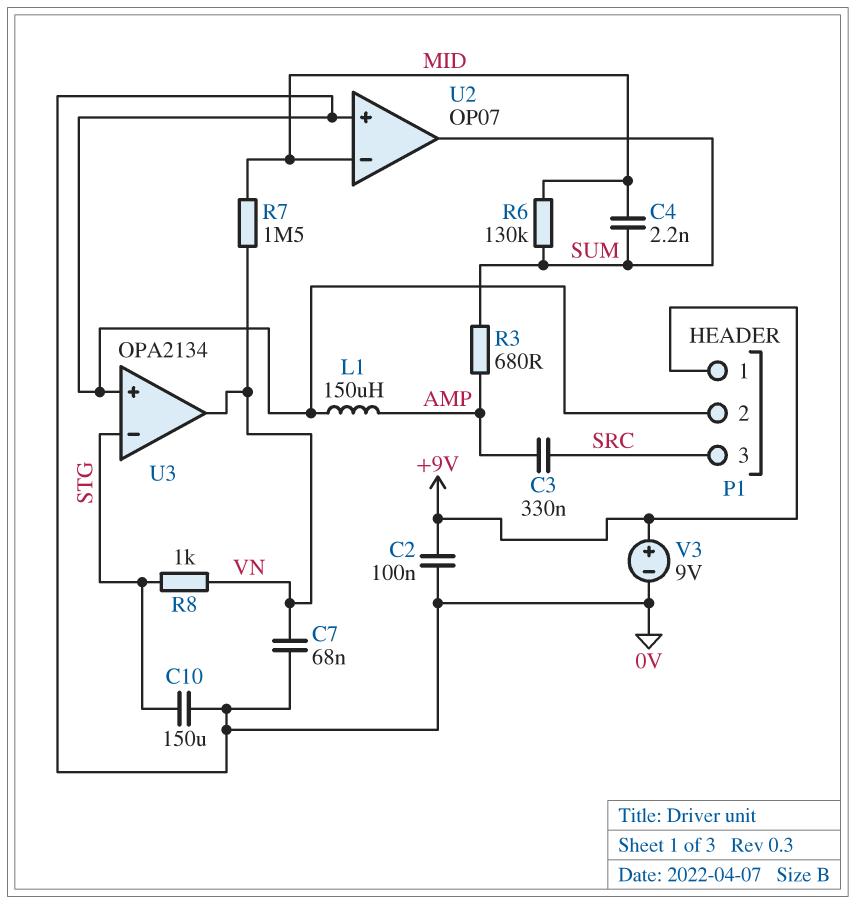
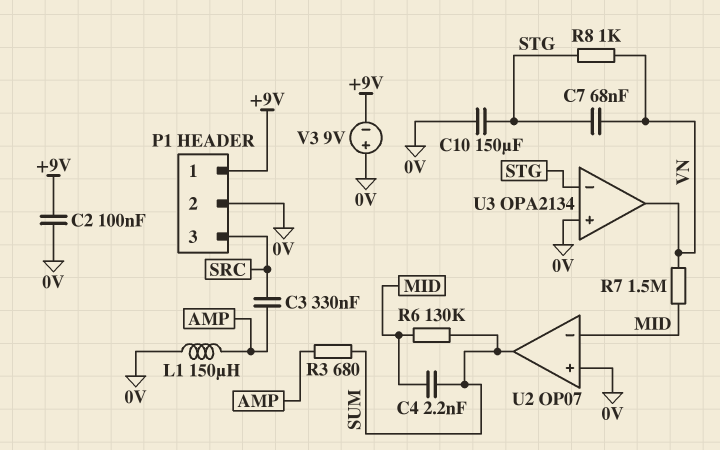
C7: 68nF (0V, VN) -> 68nF (STG, VN)
V3: 9V (plus +9V, minus 0V) -> 9V (plus 0V, minus +9V)

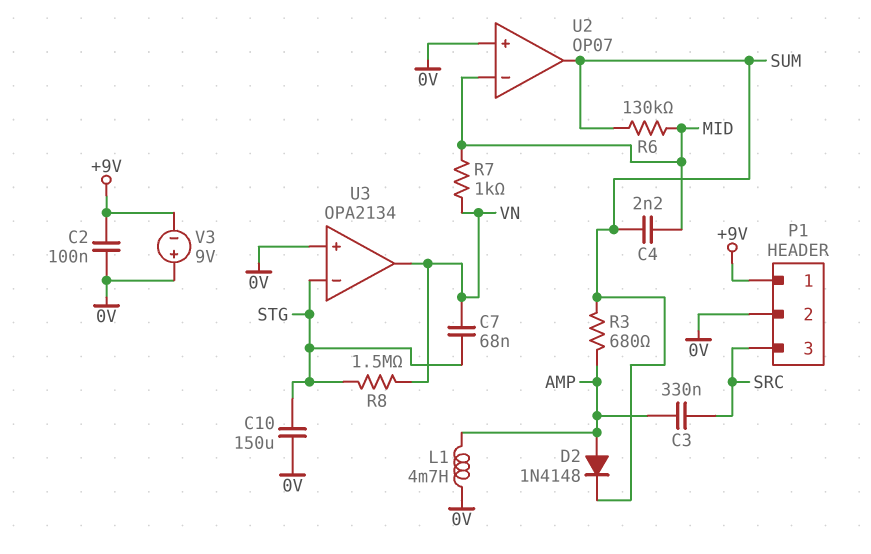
D2: none -> diode 1N4148 (A AMP, K SUM)
L1: 150uH (0V, AMP) -> 4.7mH (0V, AMP)
R7: 1.5M (MID, VN) -> 1k (MID, VN)
R8: 1k (STG, VN) -> 1.5M (STG, VN)

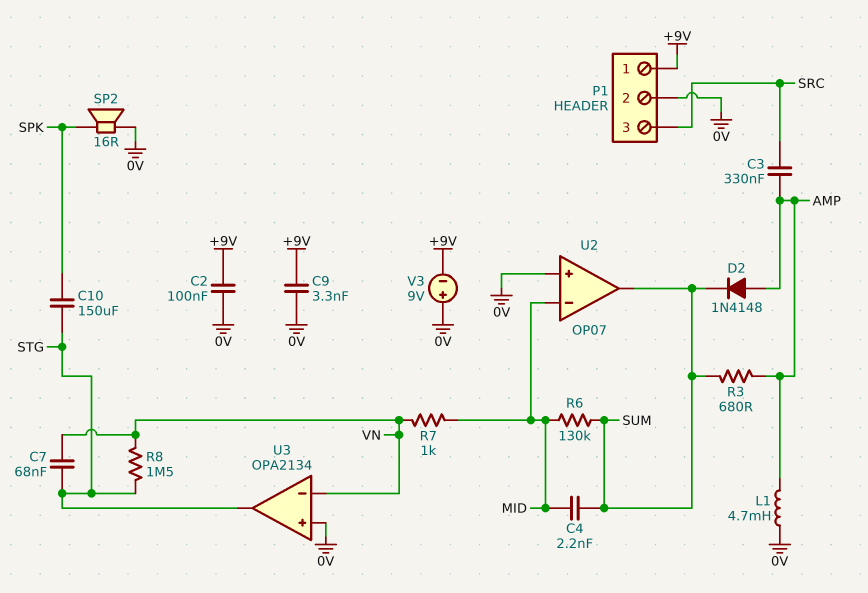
C9: none -> 3.3nF (+9V, 0V)
C10: 150uF (0V, STG) -> 150uF (SPK, STG)
SP2: none -> speaker 16R (0V, SPK)
U3 pin in-: STG -> VN
U3 pin out: VN -> STG

